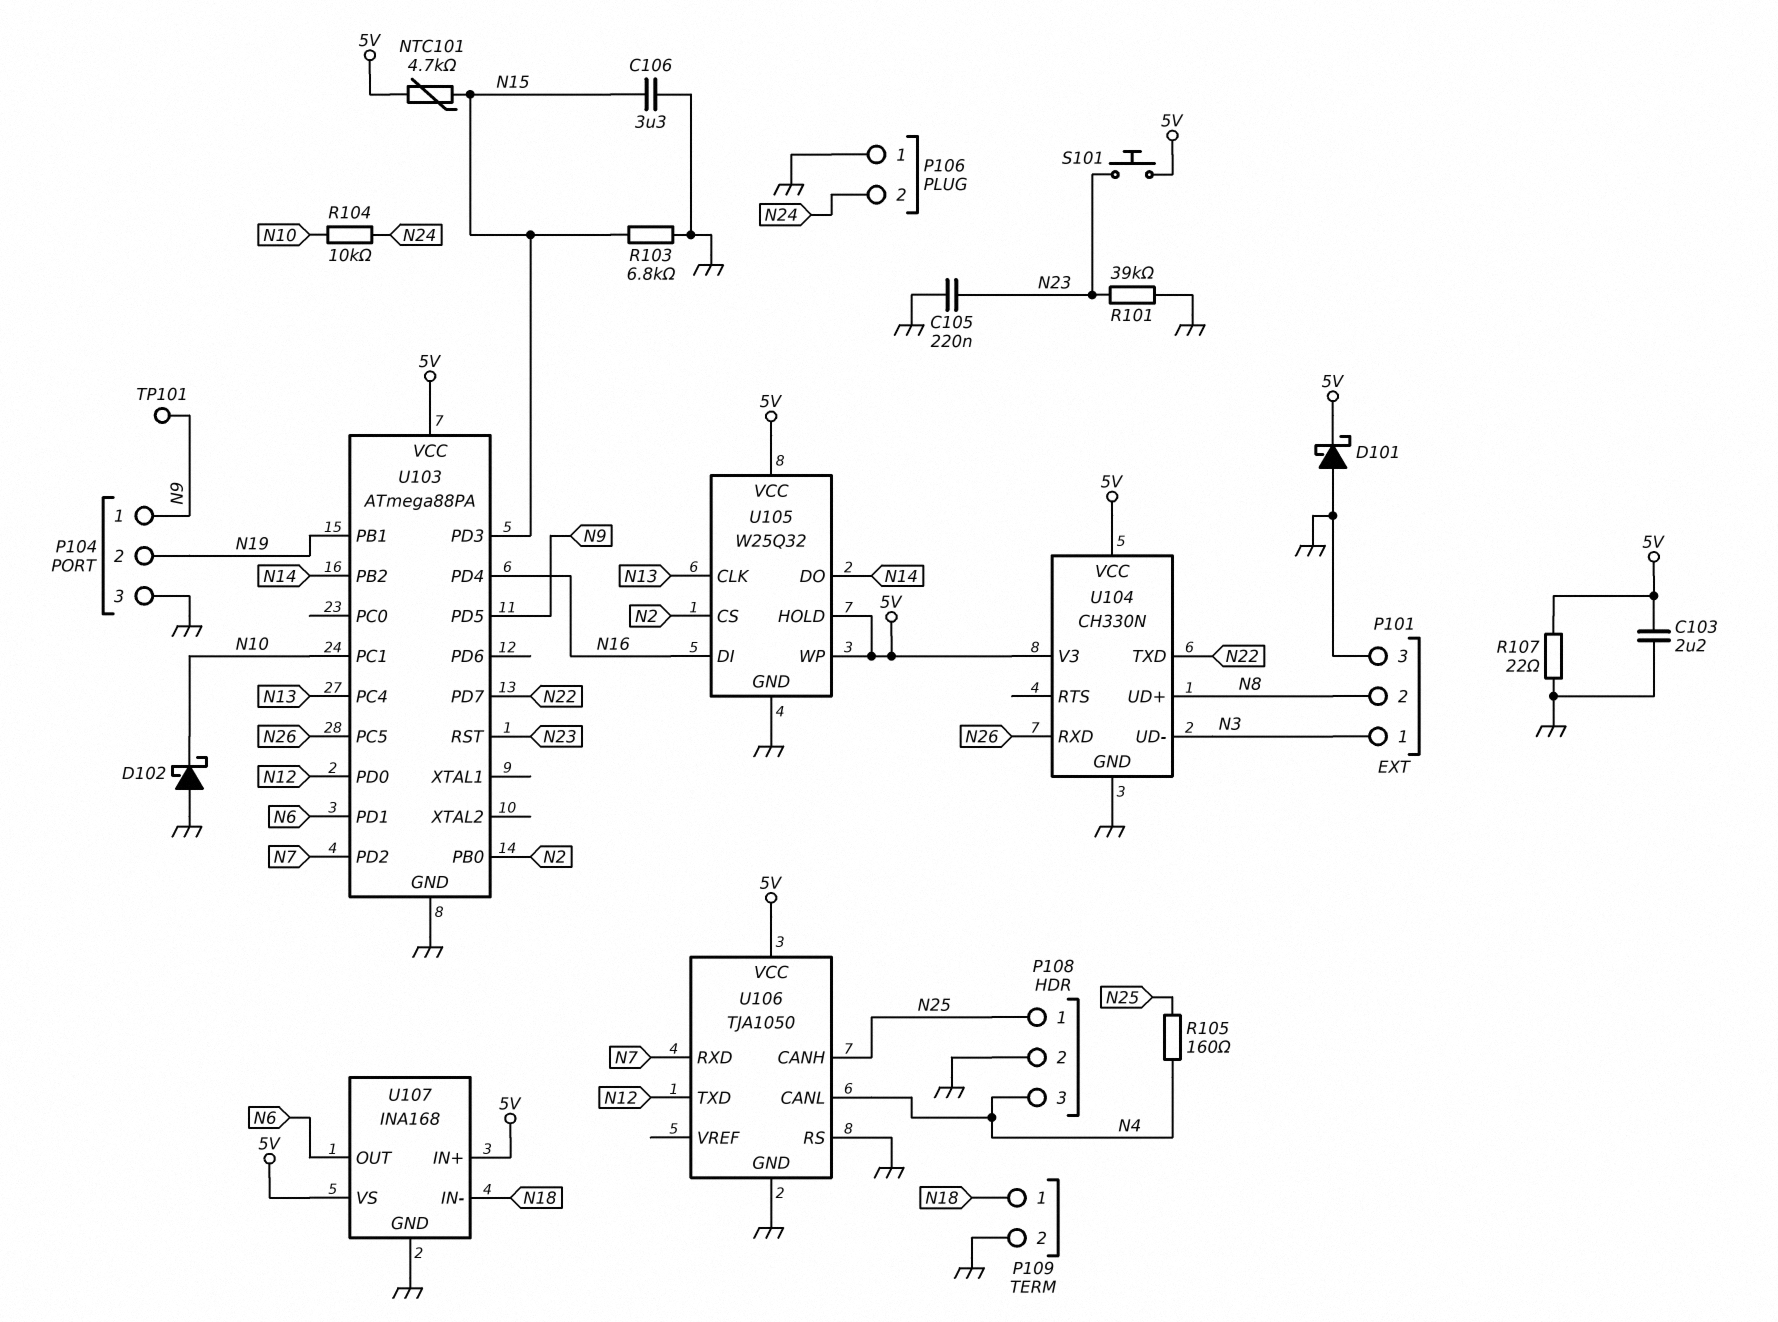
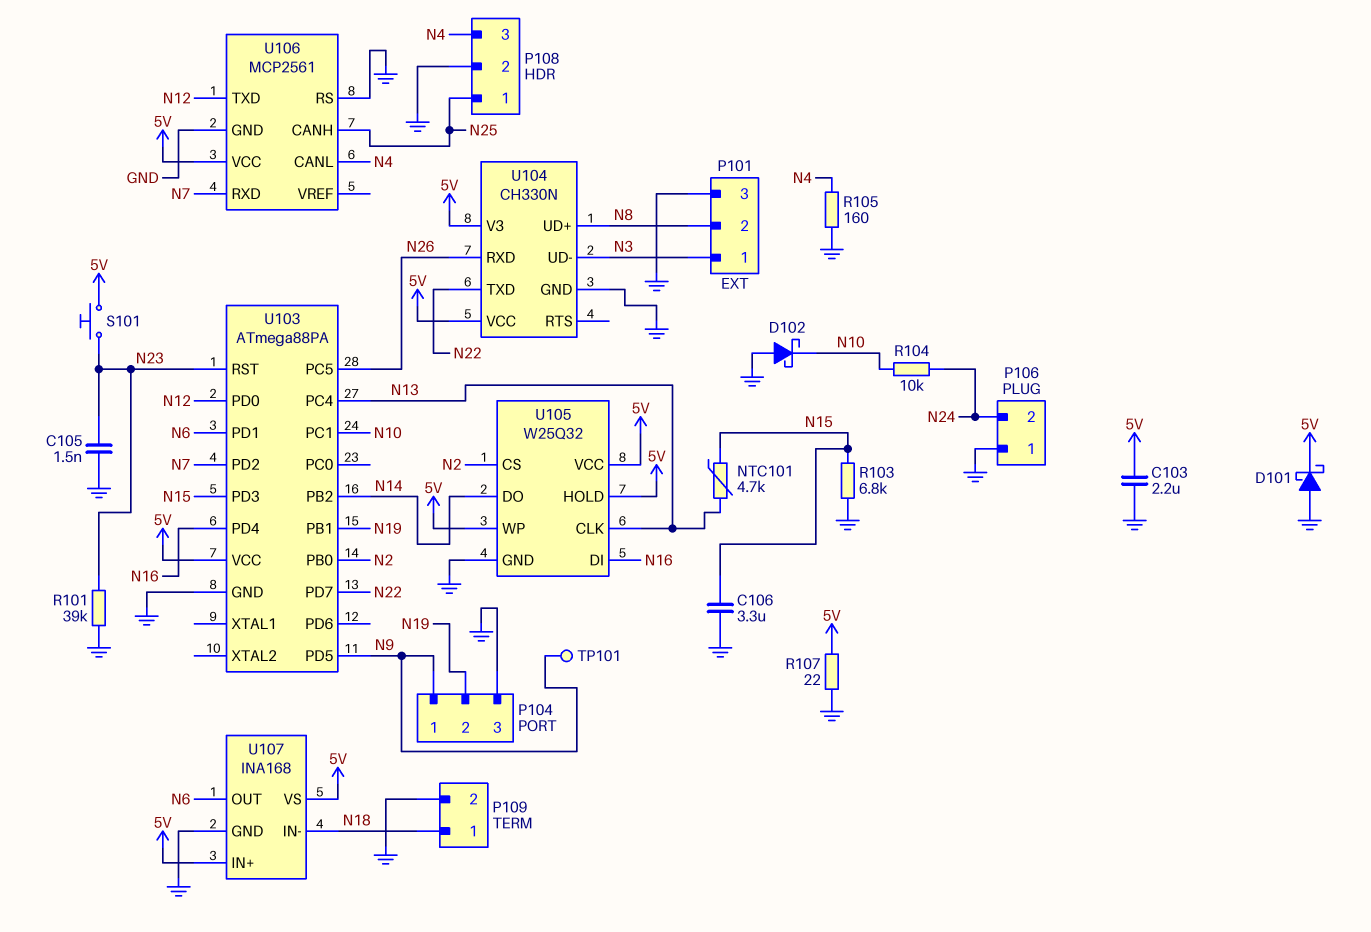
C105: 220nF (GND, N23) -> 1.5nF (GND, N23)
NTC101: 4.7k (5V, N15) -> 4.7k (N13, N15)
R105: 160 (N4, N25) -> 160 (GND, N4)
U106: TJA1050 -> MCP2561

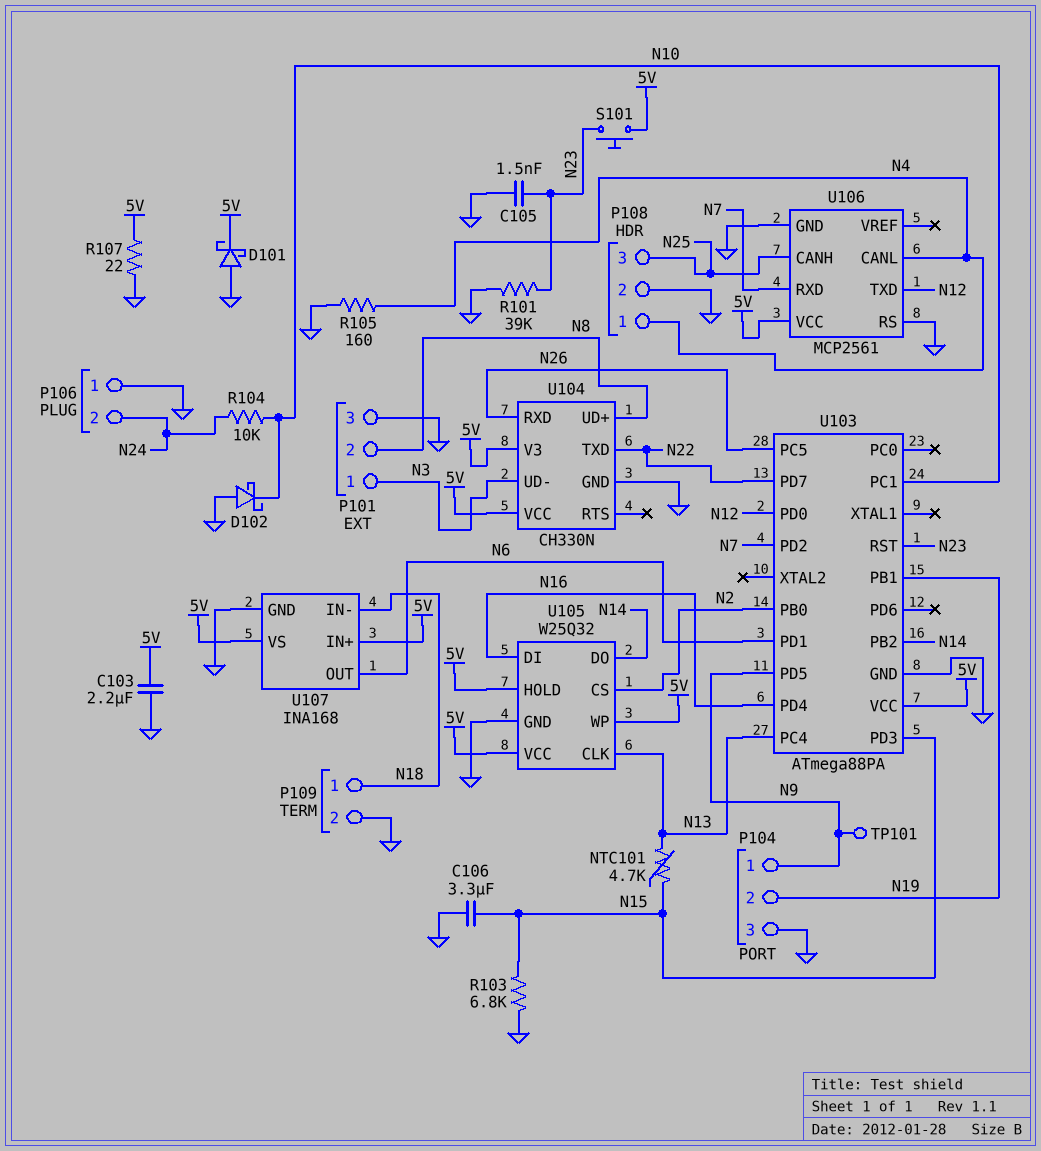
P108 pin 1: N25 -> N4
P108 pin 3: N4 -> N25

